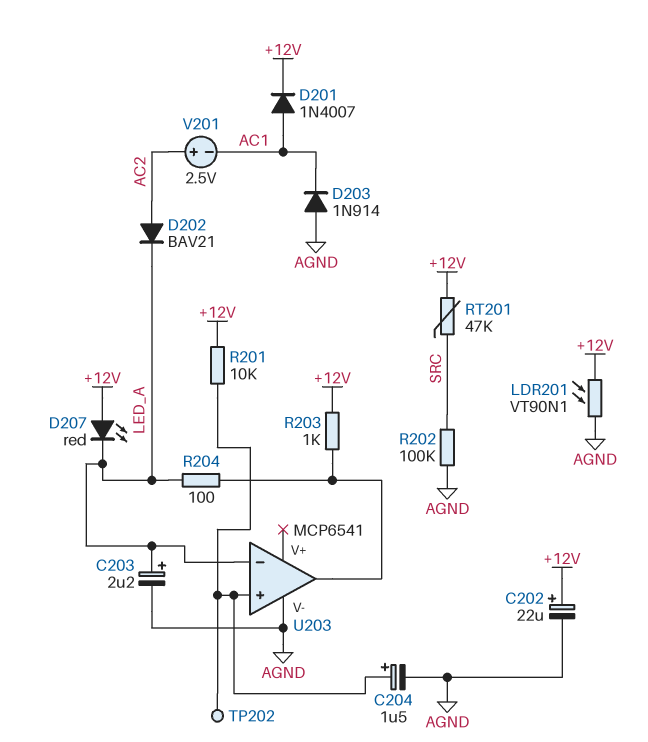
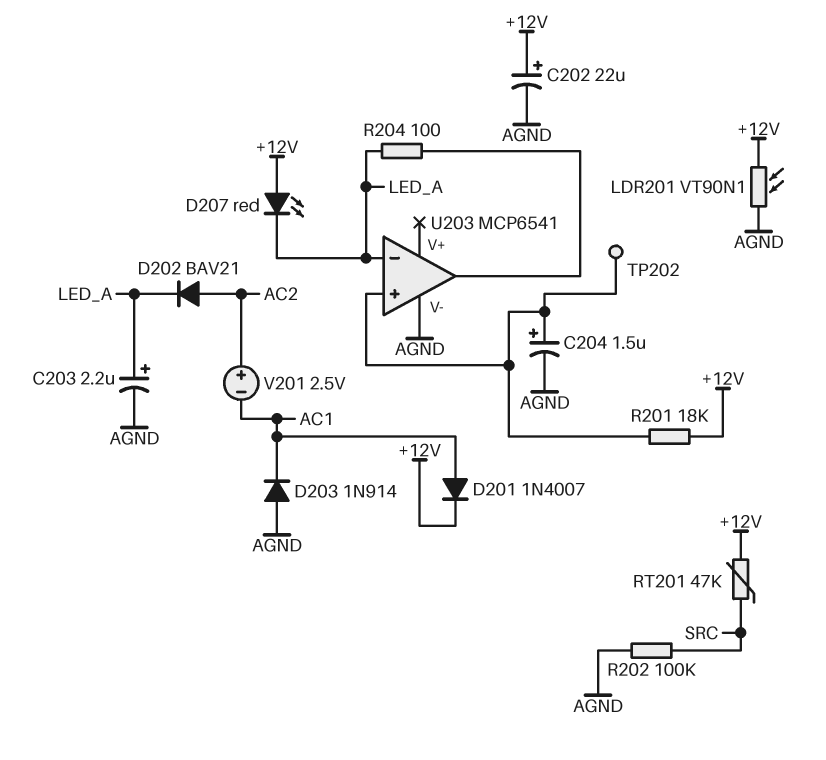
R201: 10k (+12V, U203/in+) -> 18k (+12V, U203/in+)
R203: 1k (+12V, U203/out) -> none

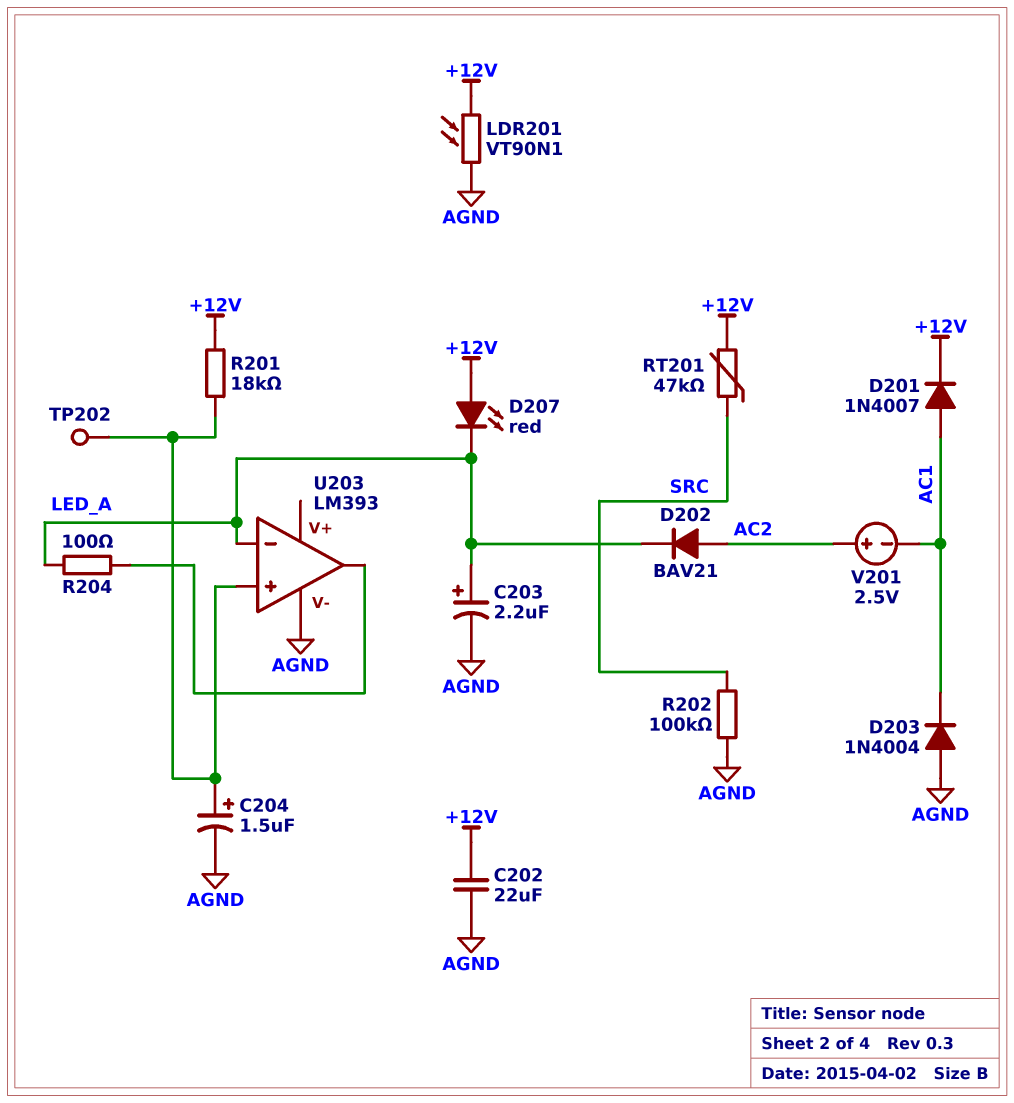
C202: 22uF (plus +12V, minus AGND) -> 22uF (+12V, AGND)
D203: diode 1N914 (A AGND, K AC1) -> diode 1N4004 (A AGND, K AC1)
U203: MCP6541 -> LM393

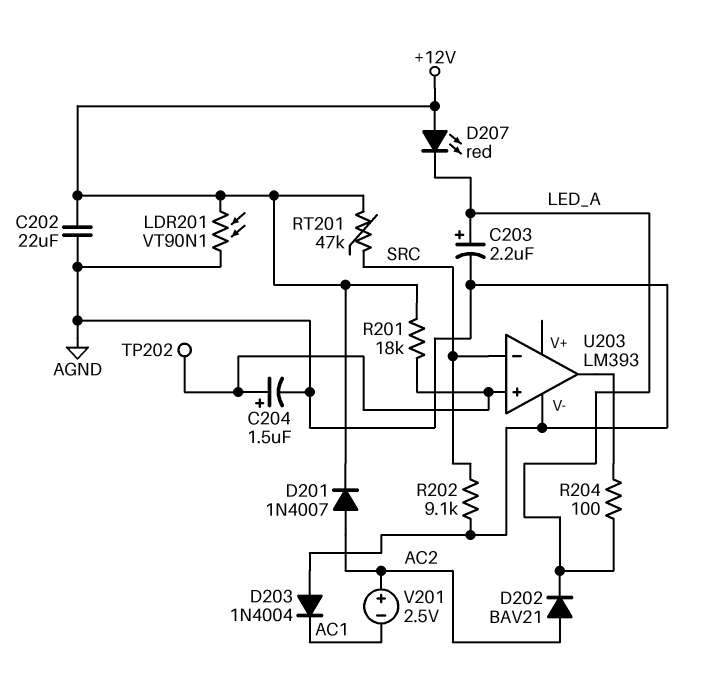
D201: diode 1N4007 (A AC1, K +12V) -> diode 1N4007 (A AC2, K +12V)
R202: 100k (AGND, SRC) -> 9.1k (AGND, SRC)
U203 pin in-: LED_A -> SRC

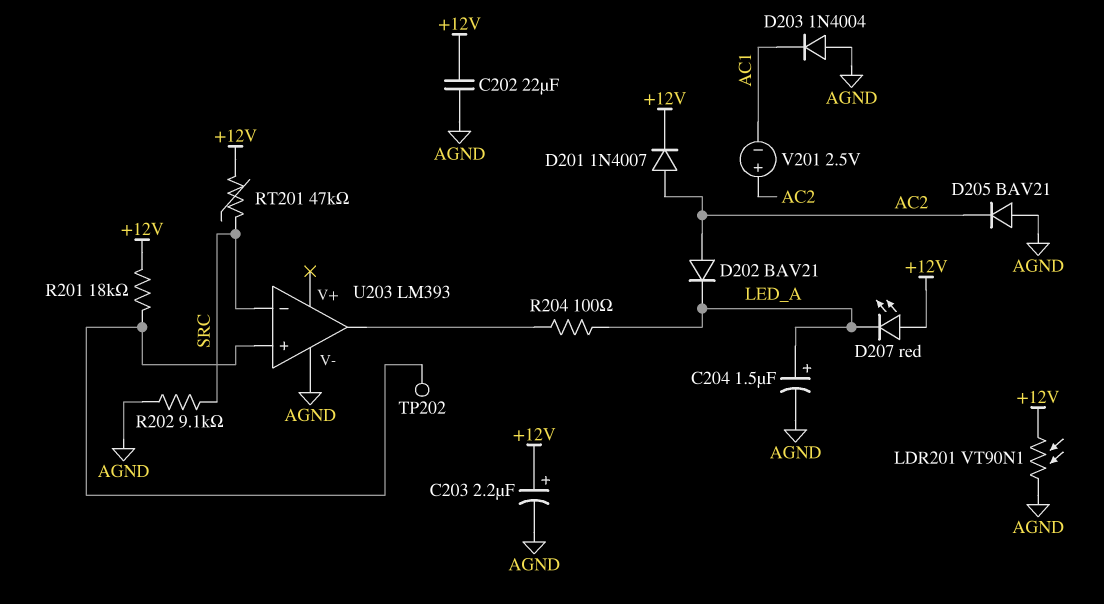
C203: 2.2uF (plus LED_A, minus AGND) -> 2.2uF (plus +12V, minus AGND)
C204: 1.5uF (plus U203/in+, minus AGND) -> 1.5uF (plus LED_A, minus AGND)
D205: none -> diode BAV21 (A AGND, K AC2)

